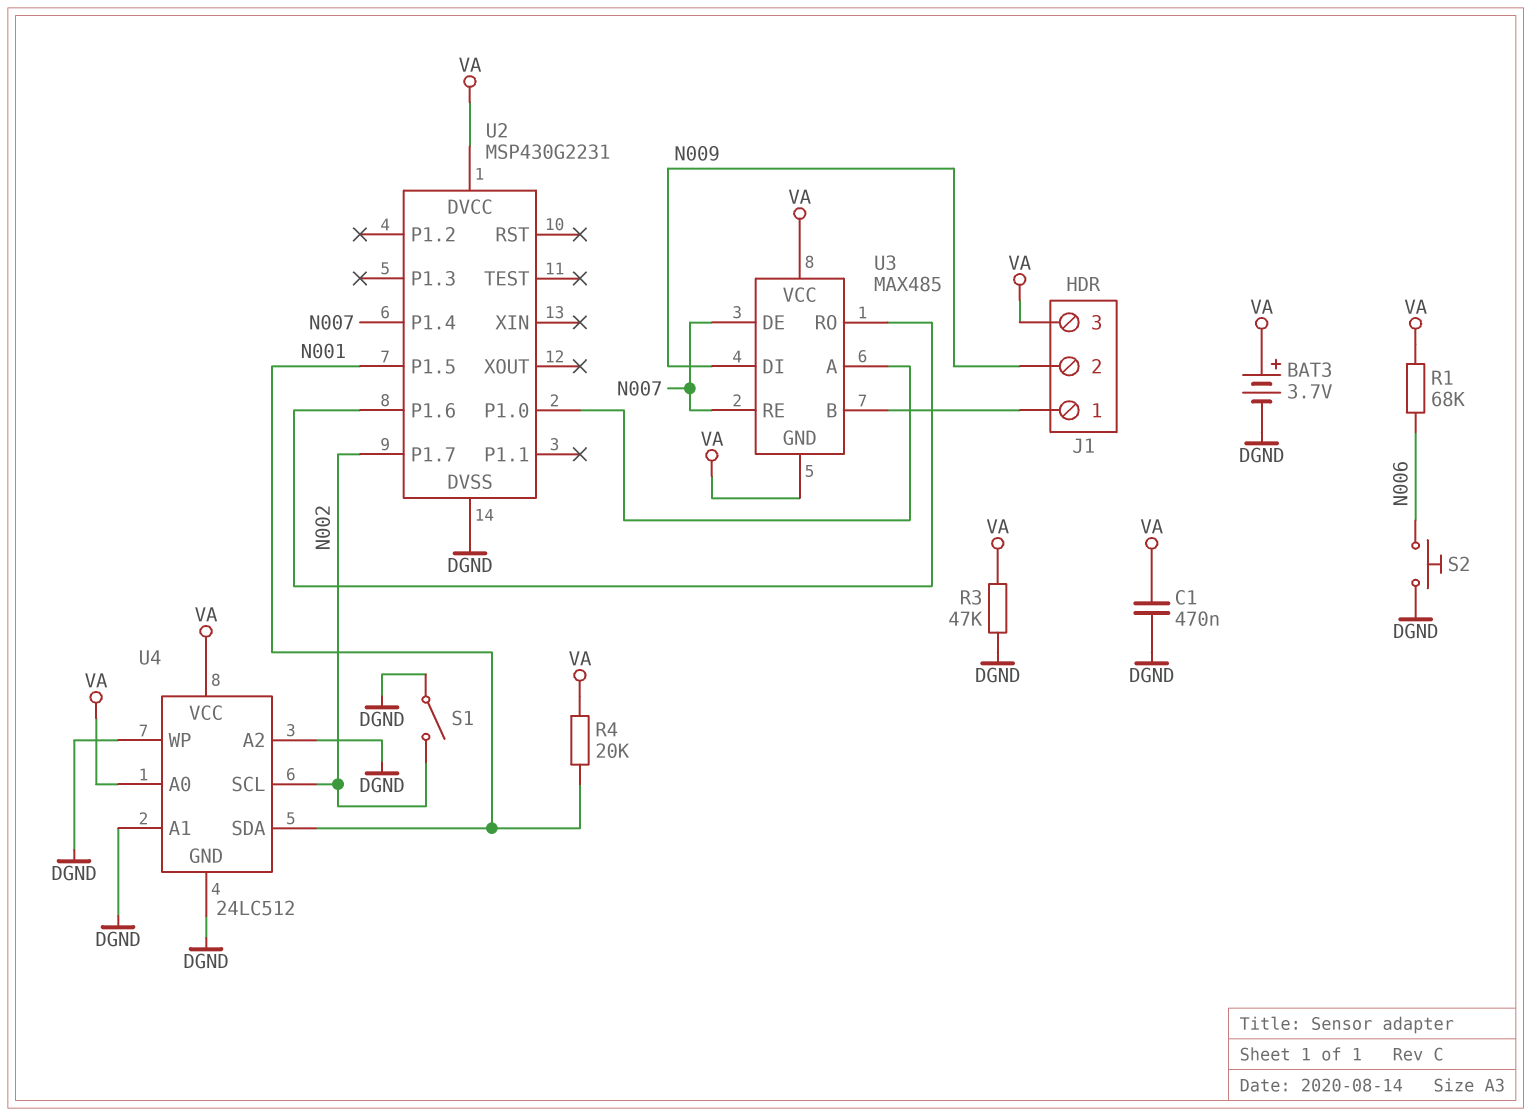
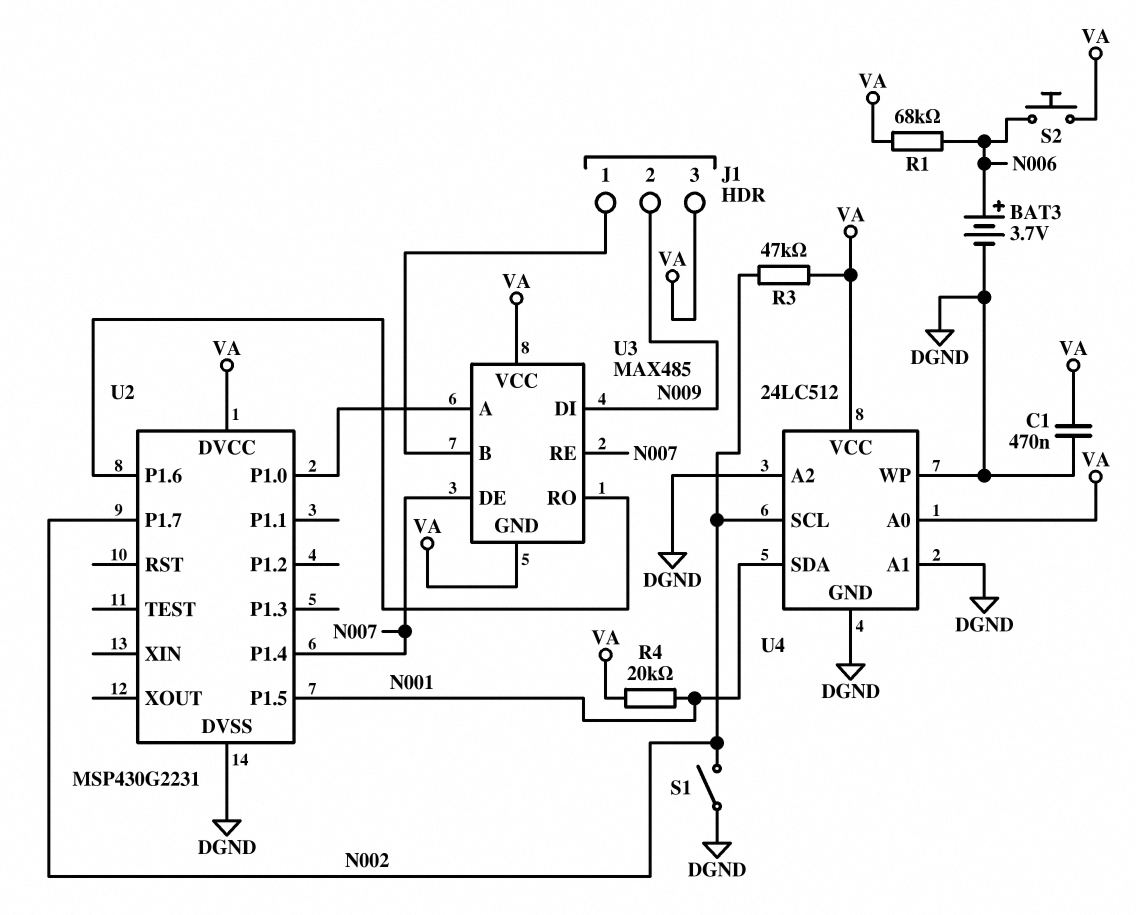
BAT3: 3.7V (plus VA, minus DGND) -> 3.7V (plus N006, minus DGND)
R3: 47k (DGND, VA) -> 47k (N002, VA)
S2: button (DGND, N006) -> button (N006, VA)

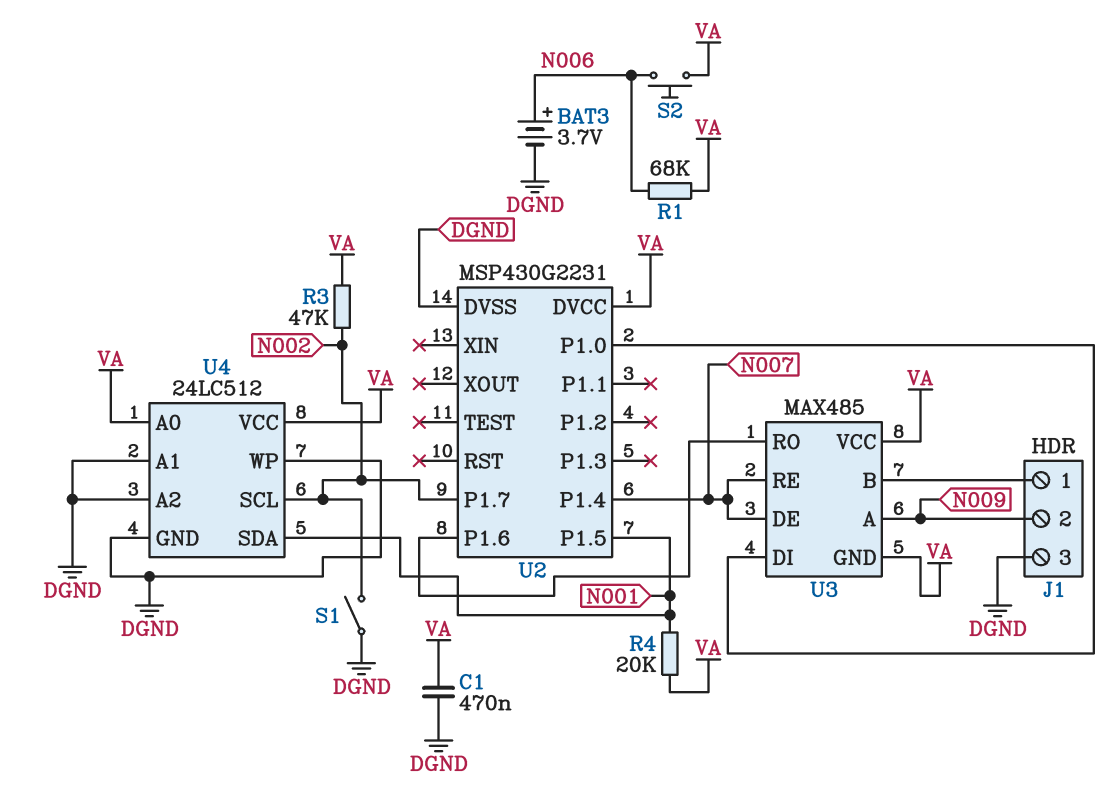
J1 pin 3: VA -> DGND
U3 pin A: U2/P1.0 -> N009
U3 pin DI: N009 -> U2/P1.0

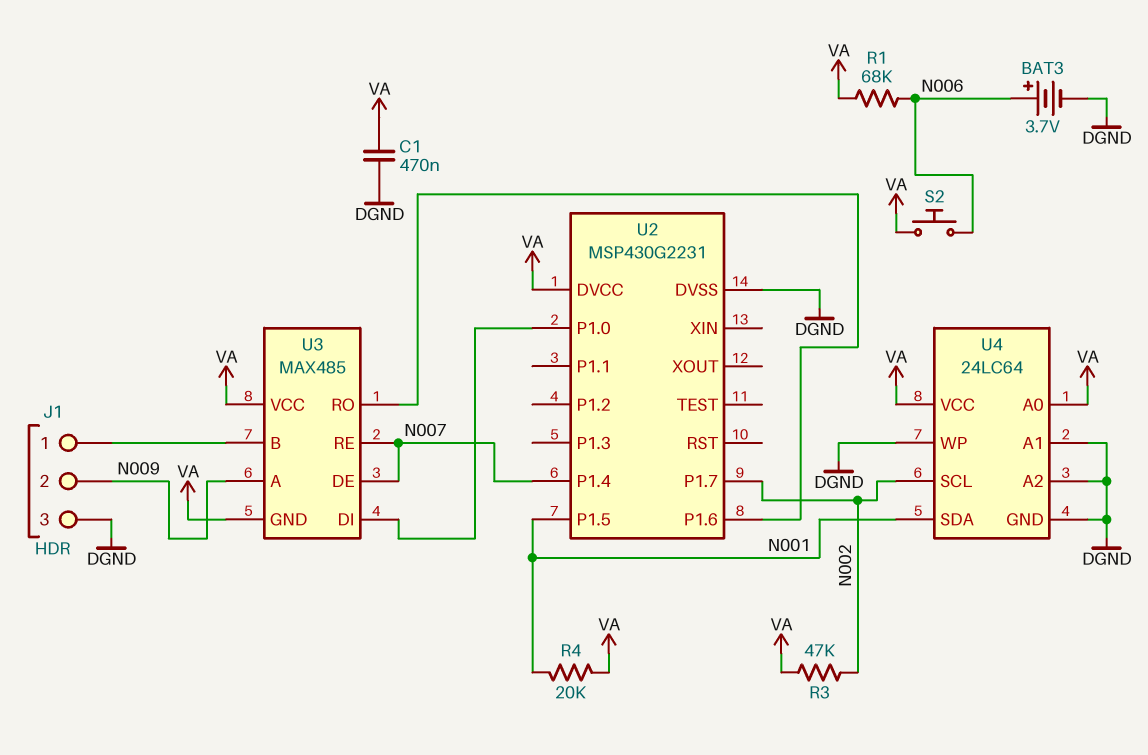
S1: switch (DGND, N002) -> none
U4: 24LC512 -> 24LC64

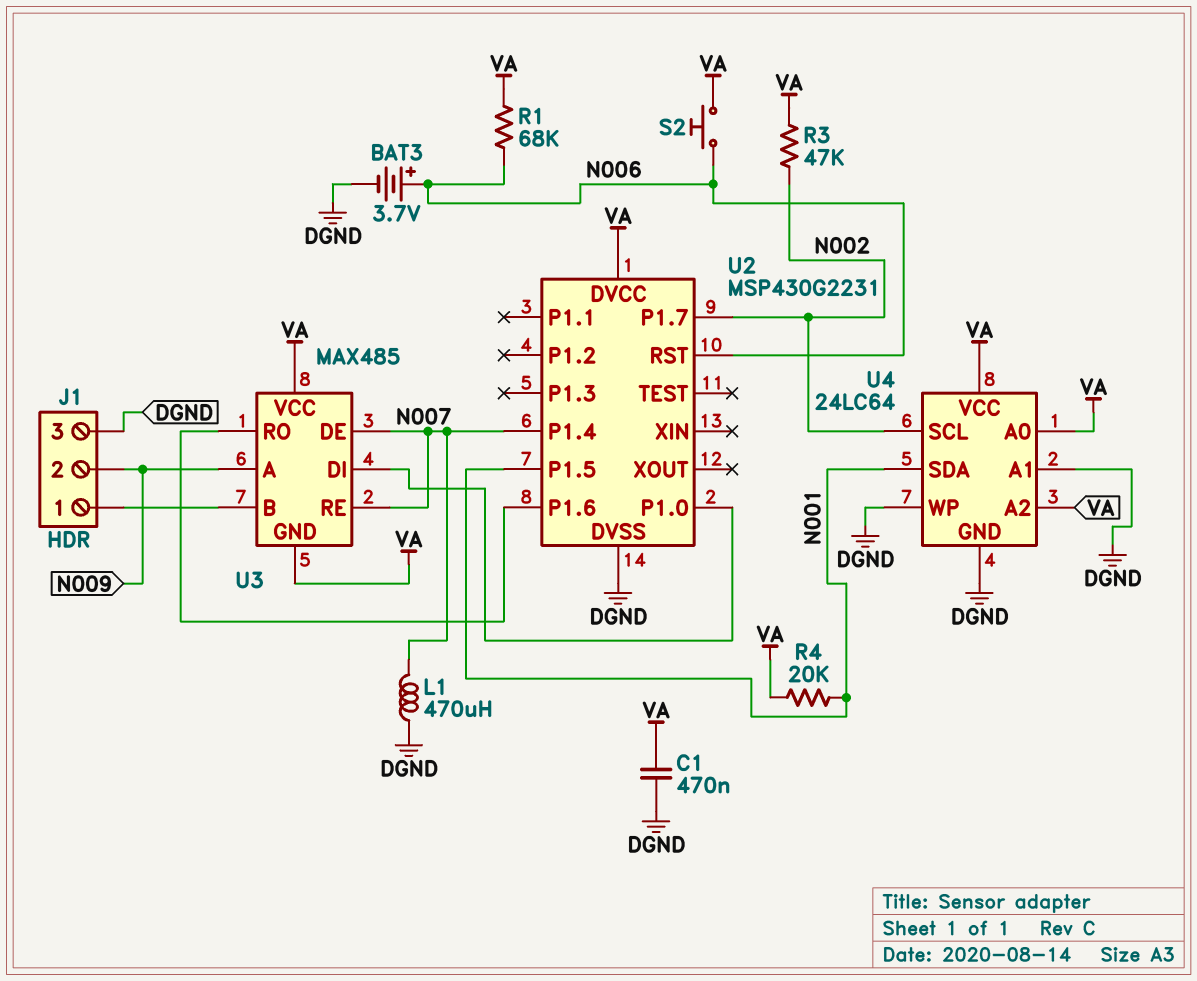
L1: none -> 470uH (DGND, N007)
U2 pin RST: none -> N006
U4 pin A2: DGND -> VA

